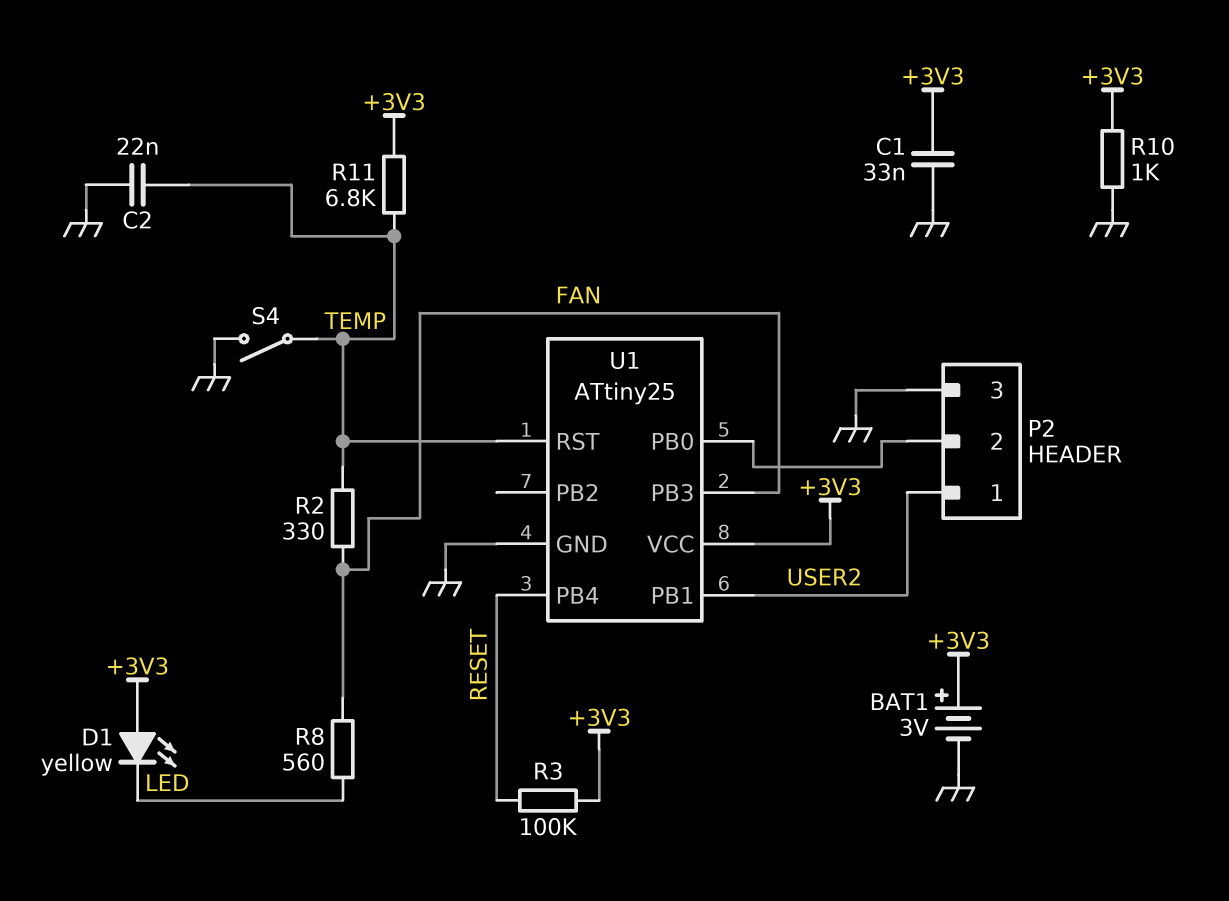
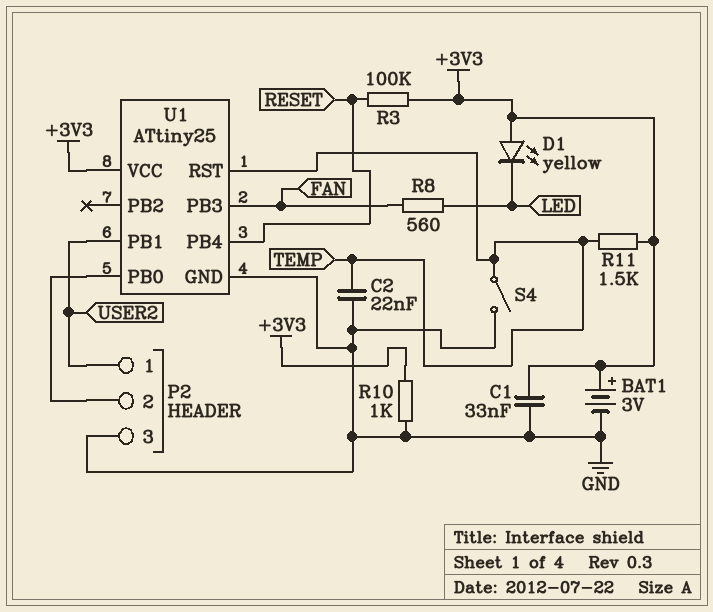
R2: 330 (FAN, TEMP) -> none
R11: 6.8k (+3V3, TEMP) -> 1.5k (+3V3, TEMP)

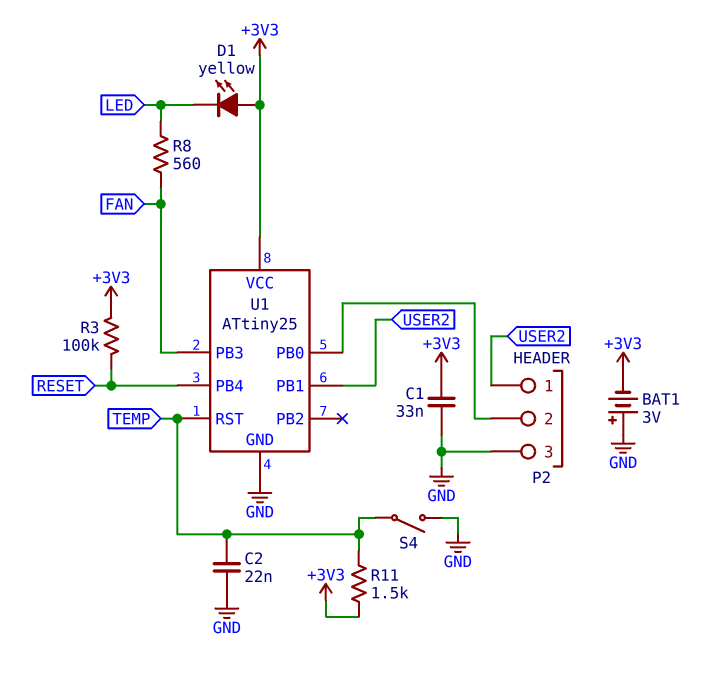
BAT1: 3V (plus +3V3, minus GND) -> 3V (plus GND, minus +3V3)
R10: 1k (+3V3, GND) -> none

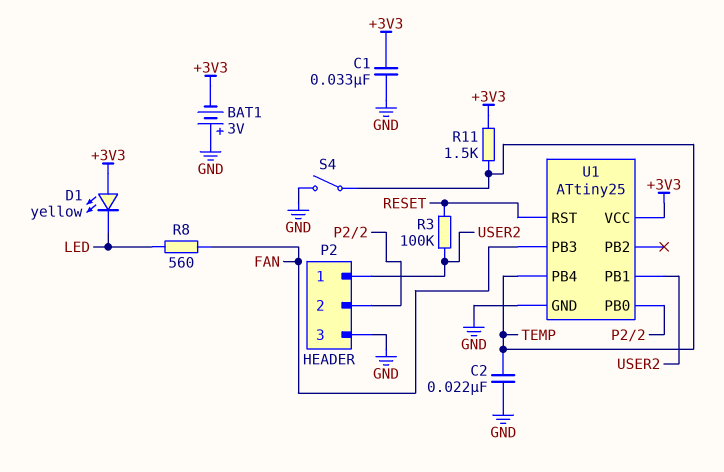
R3: 100k (+3V3, RESET) -> 100k (RESET, USER2)
U1 pin PB4: RESET -> TEMP
U1 pin RST: TEMP -> RESET

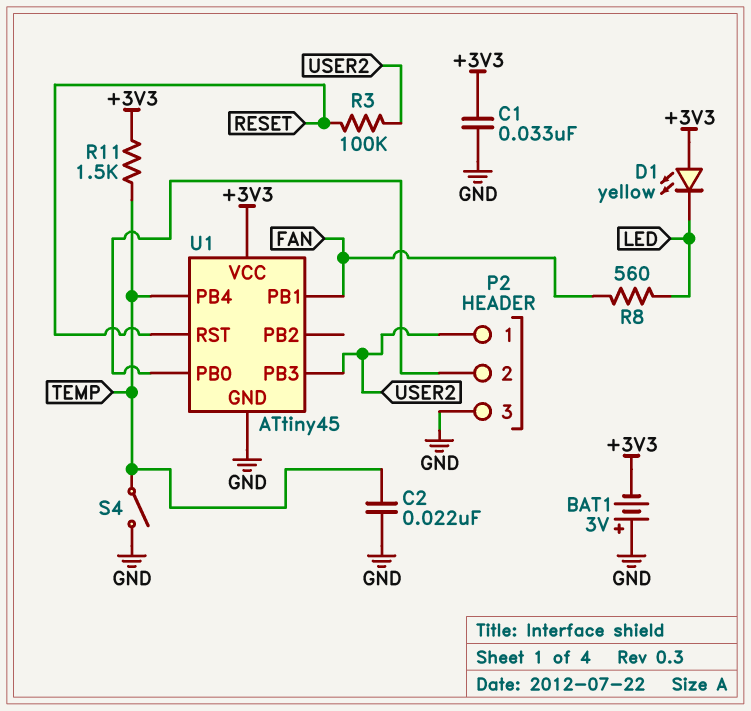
U1: ATtiny25 -> ATtiny45
U1 pin PB1: USER2 -> FAN
U1 pin PB3: FAN -> USER2

